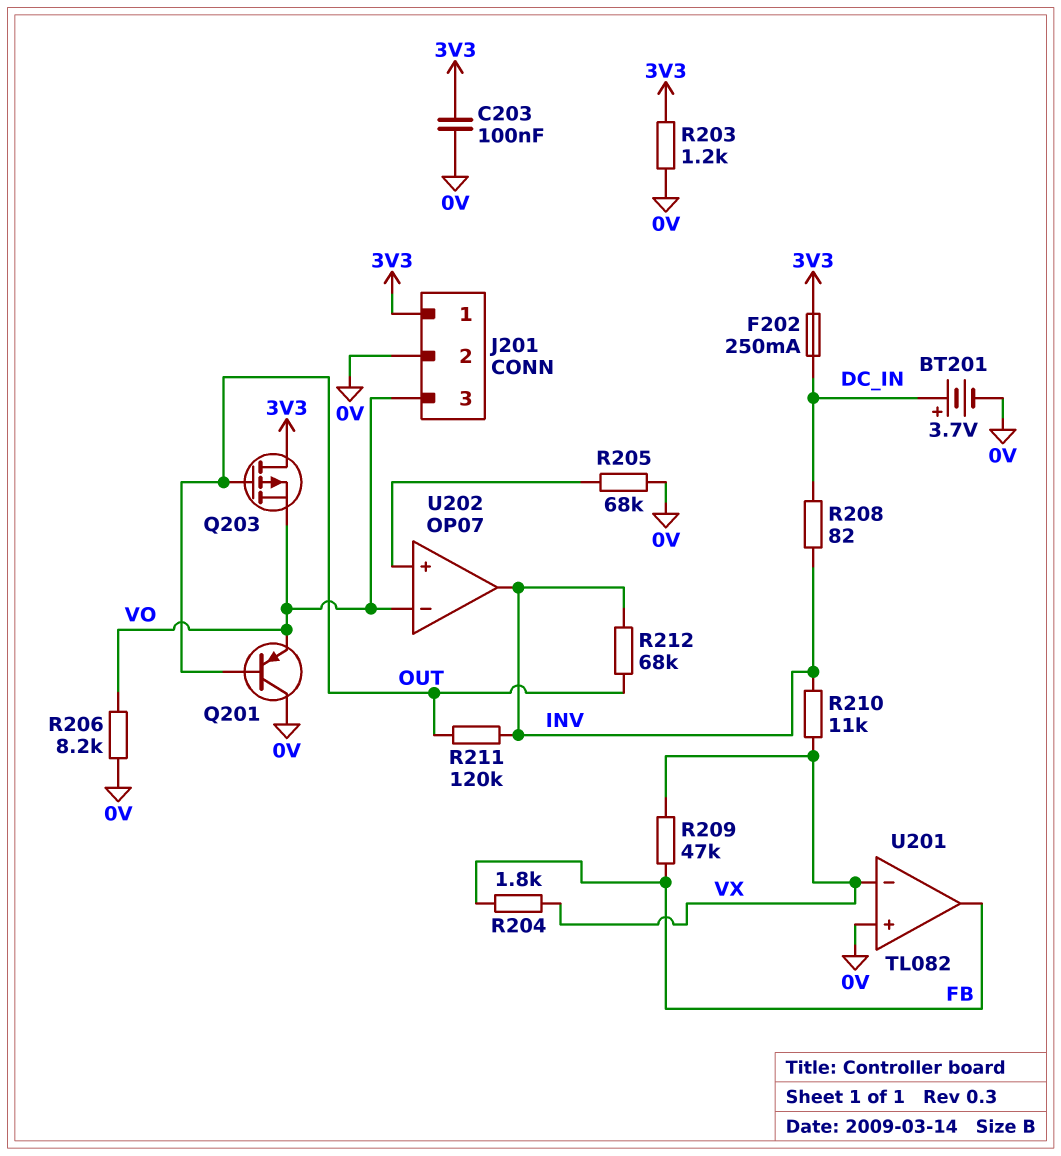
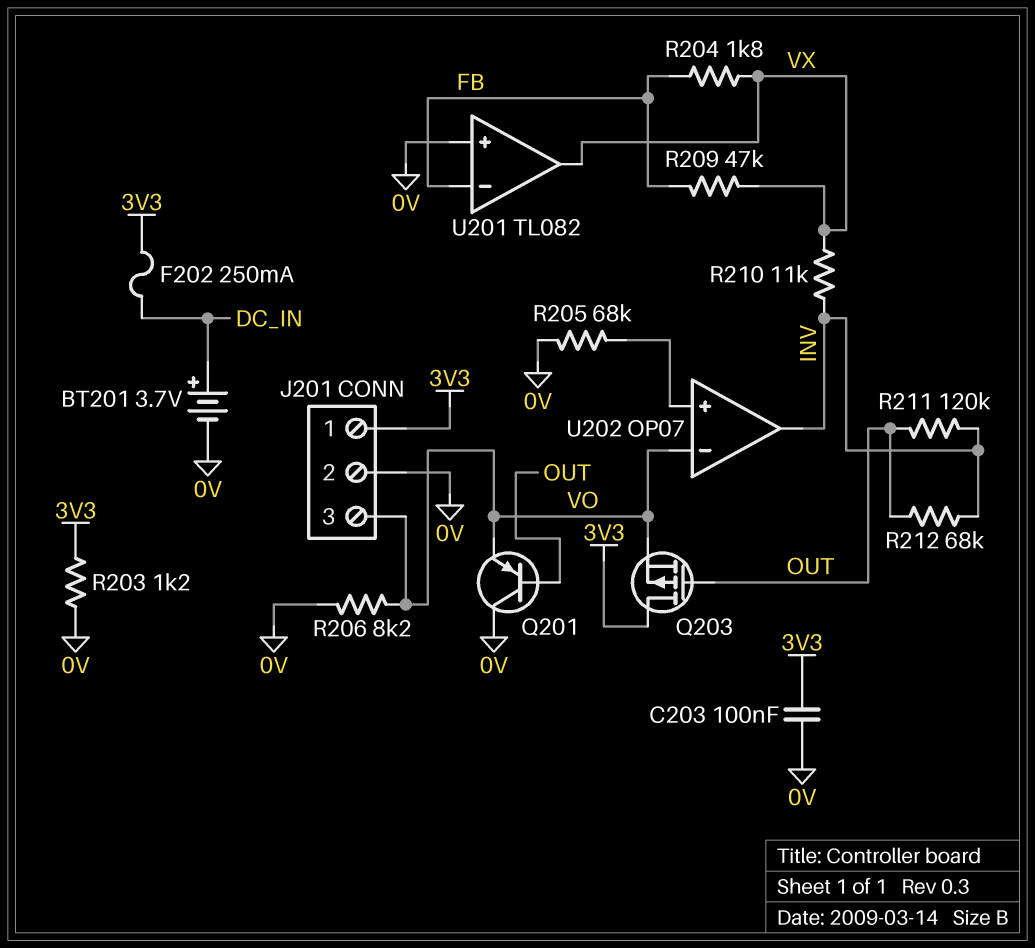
R208: 82 (DC_IN, INV) -> none
U201 pin in-: VX -> FB
U201 pin out: FB -> VX

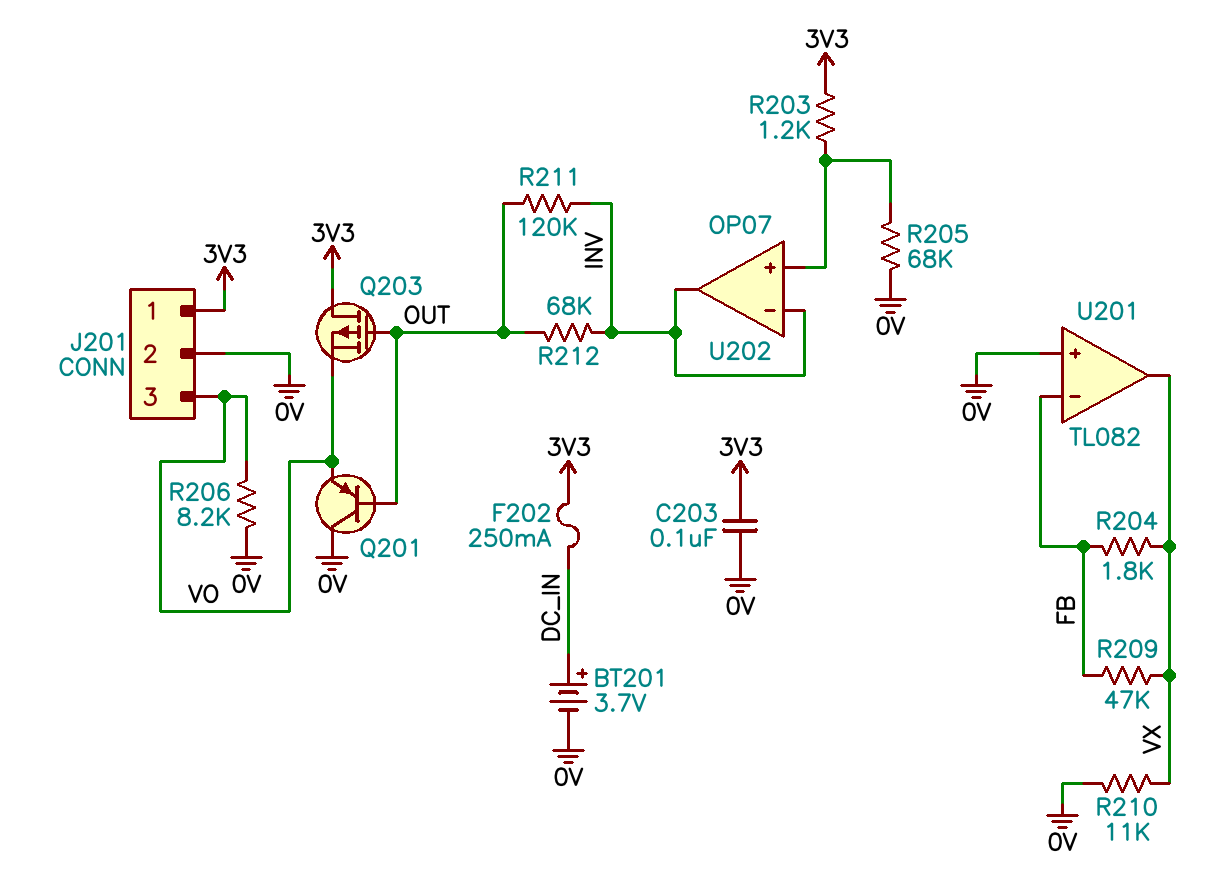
R203: 1.2k (0V, 3V3) -> 1.2k (3V3, U202/in+)
R210: 11k (INV, VX) -> 11k (0V, VX)
U202 pin in-: VO -> INV

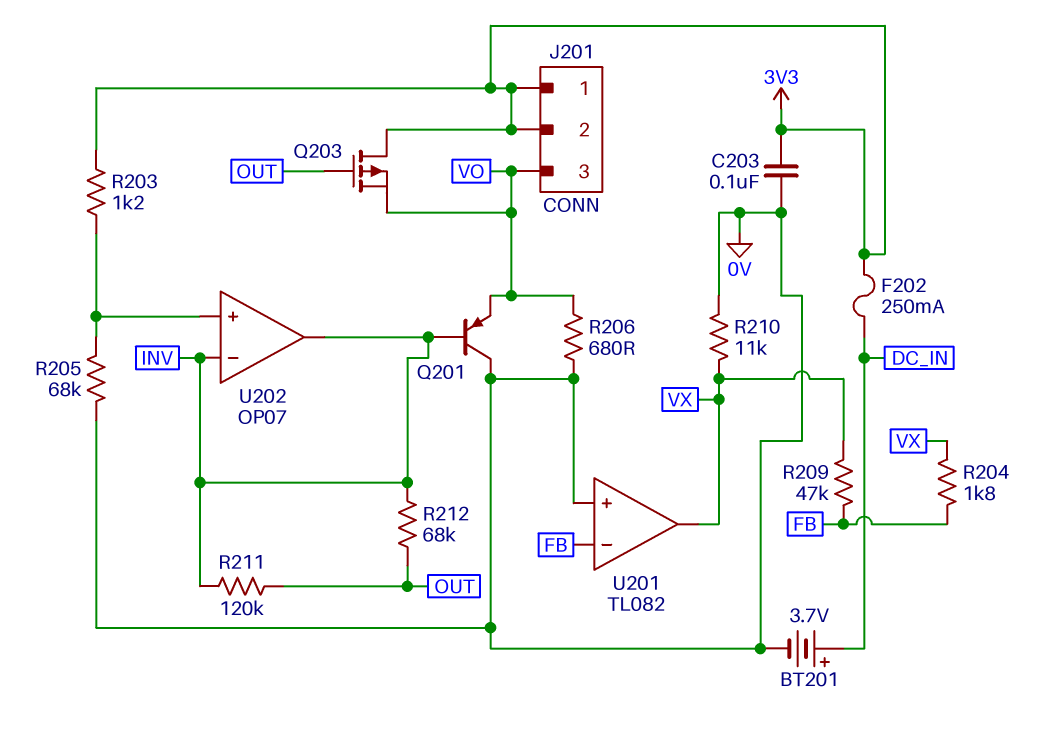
J201 pin 2: 0V -> 3V3
Q201: PNP (B OUT, C 0V, E VO) -> PNP (B INV, C 0V, E VO)
R206: 8.2k (0V, VO) -> 680 (0V, VO)

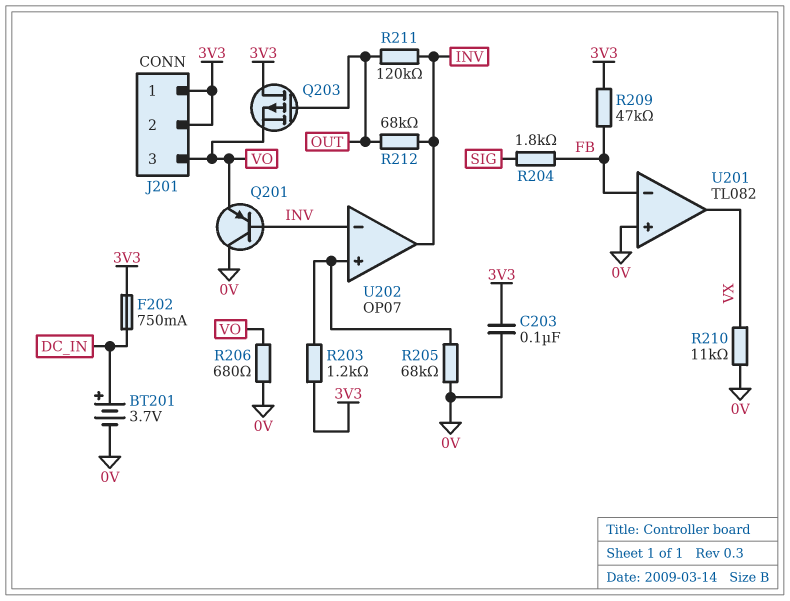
F202: 250mA (3V3, DC_IN) -> 750mA (3V3, DC_IN)
R204: 1.8k (FB, VX) -> 1.8k (FB, SIG)
R209: 47k (FB, VX) -> 47k (3V3, FB)

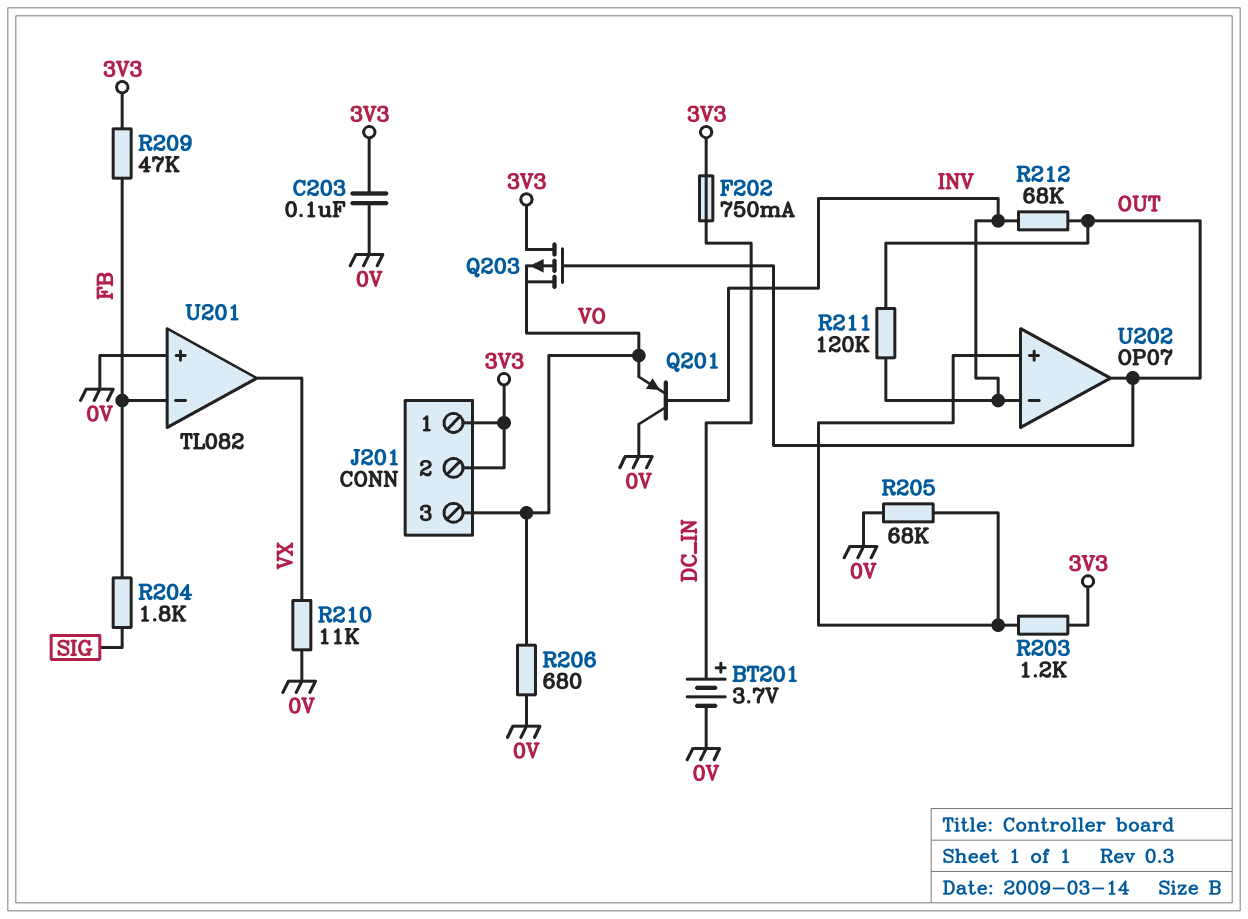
U202 pin out: INV -> OUT

